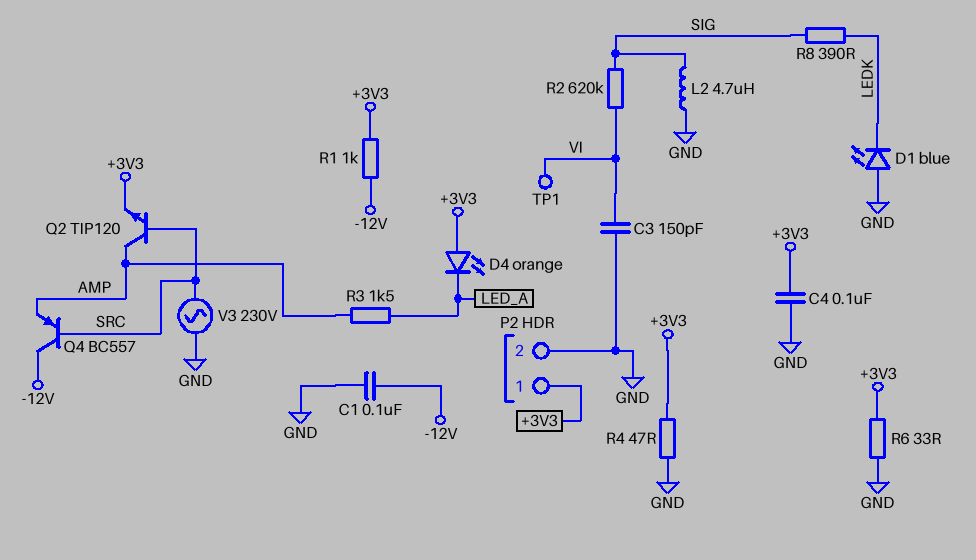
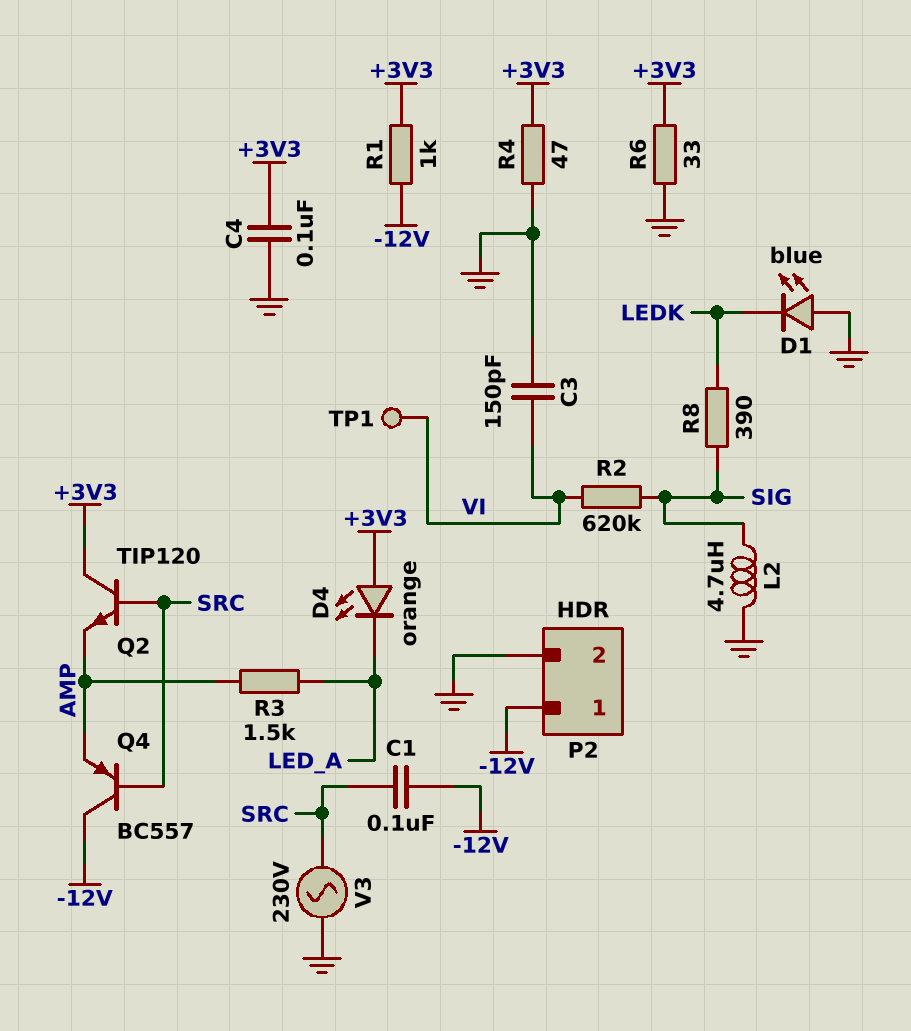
C1: 100nF (-12V, GND) -> 100nF (-12V, SRC)
P2 pin 1: +3V3 -> -12V
Q2: NPN TIP120 (B SRC, C AMP, E +3V3) -> NPN TIP120 (B SRC, C +3V3, E AMP)

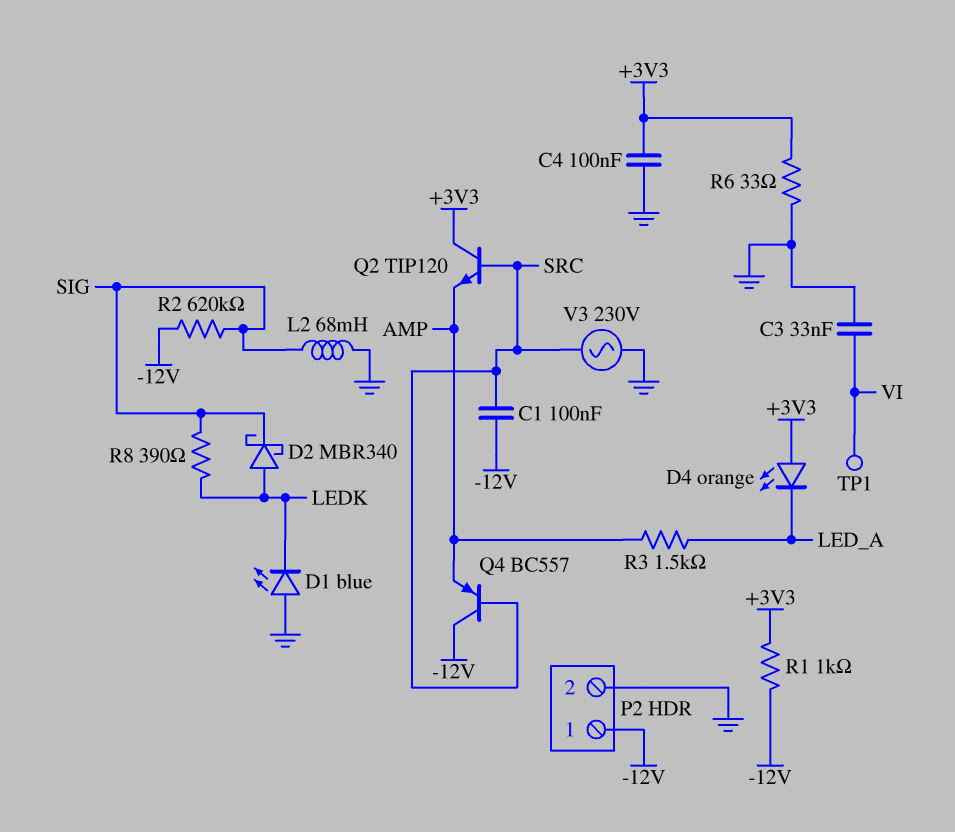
C3: 150pF (GND, VI) -> 33nF (GND, VI)
D2: none -> schottky MBR340 (A LEDK, K SIG)
L2: 4.7uH (GND, SIG) -> 68mH (GND, SIG)
R2: 620k (SIG, VI) -> 620k (-12V, SIG)
R4: 47 (+3V3, GND) -> none

